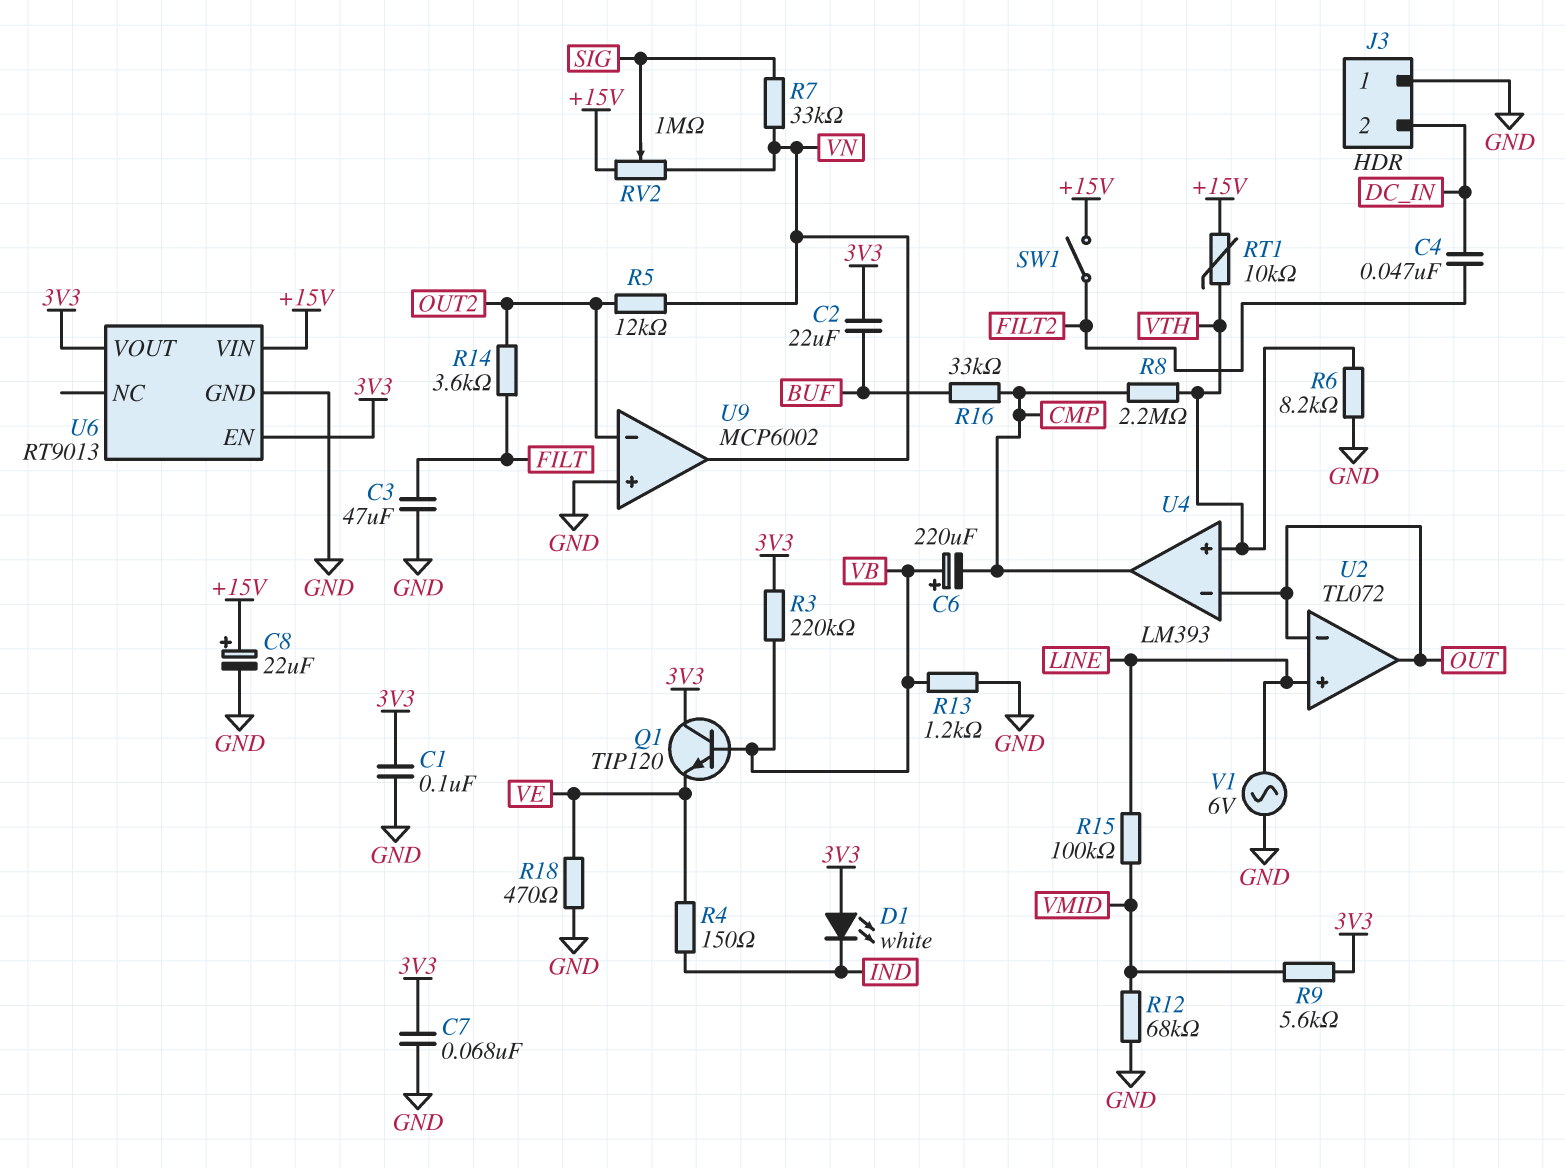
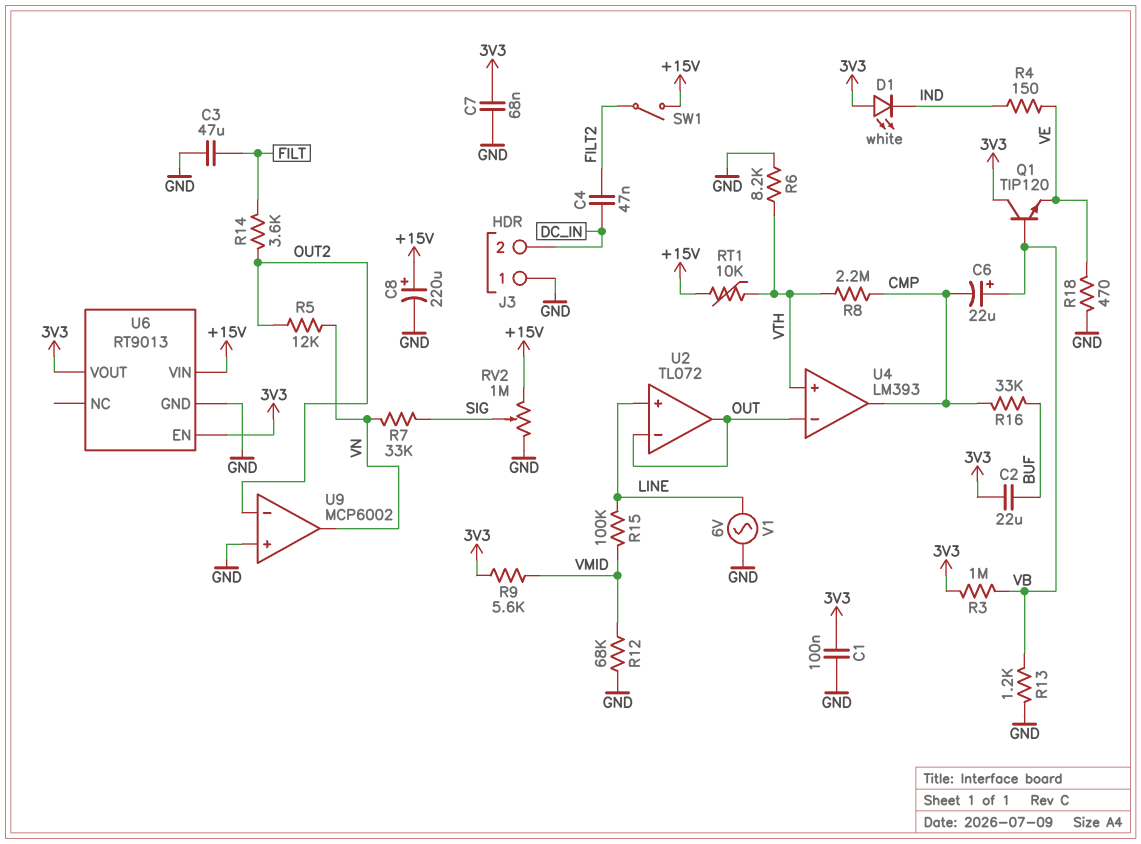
C6: 220uF (plus VB, minus CMP) -> 22uF (plus VB, minus CMP)
C8: 22uF (plus +15V, minus GND) -> 220uF (plus +15V, minus GND)
R3: 220k (3V3, VB) -> 1M (3V3, VB)
RV2: 1M (+15V, VN, wiper SIG) -> 1M (+15V, GND, wiper SIG)

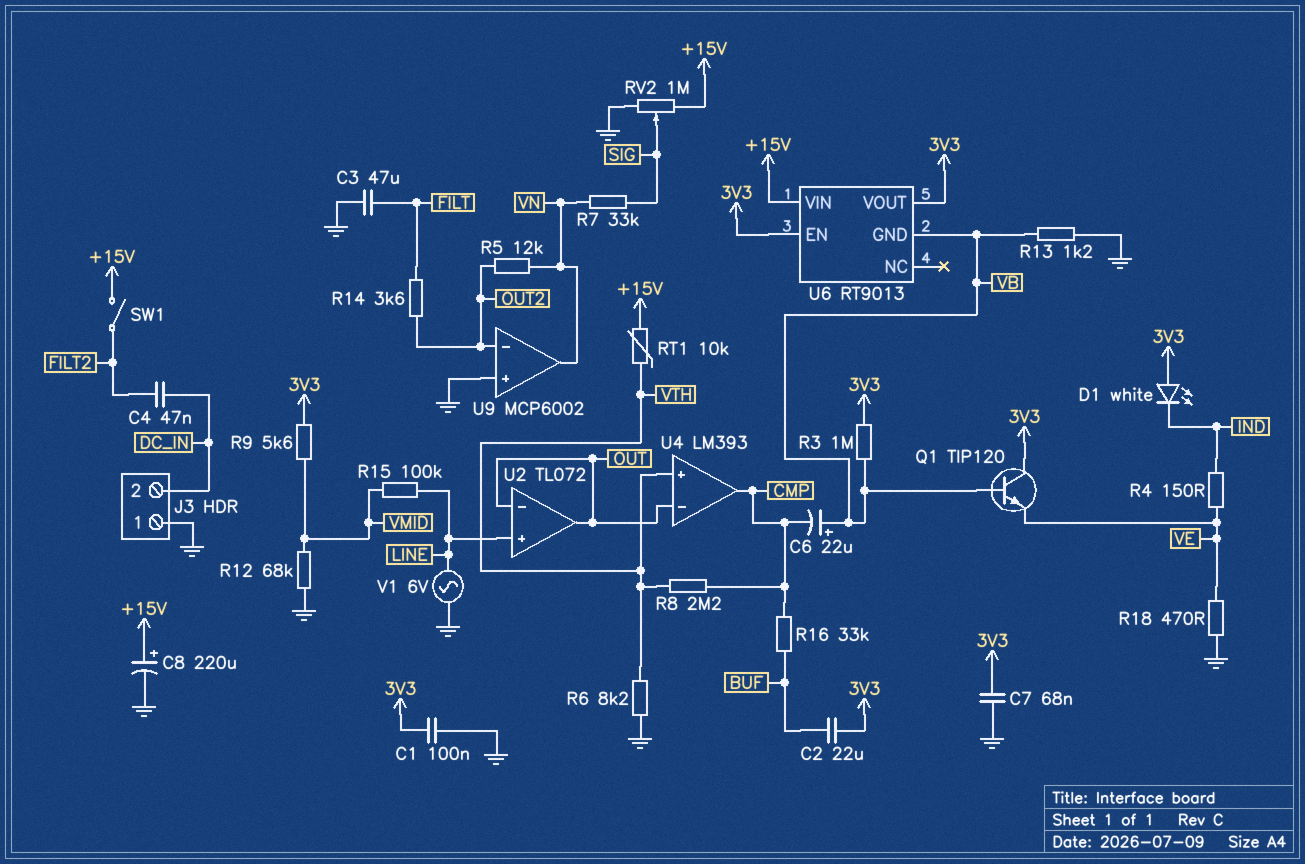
U6 pin GND: GND -> VB

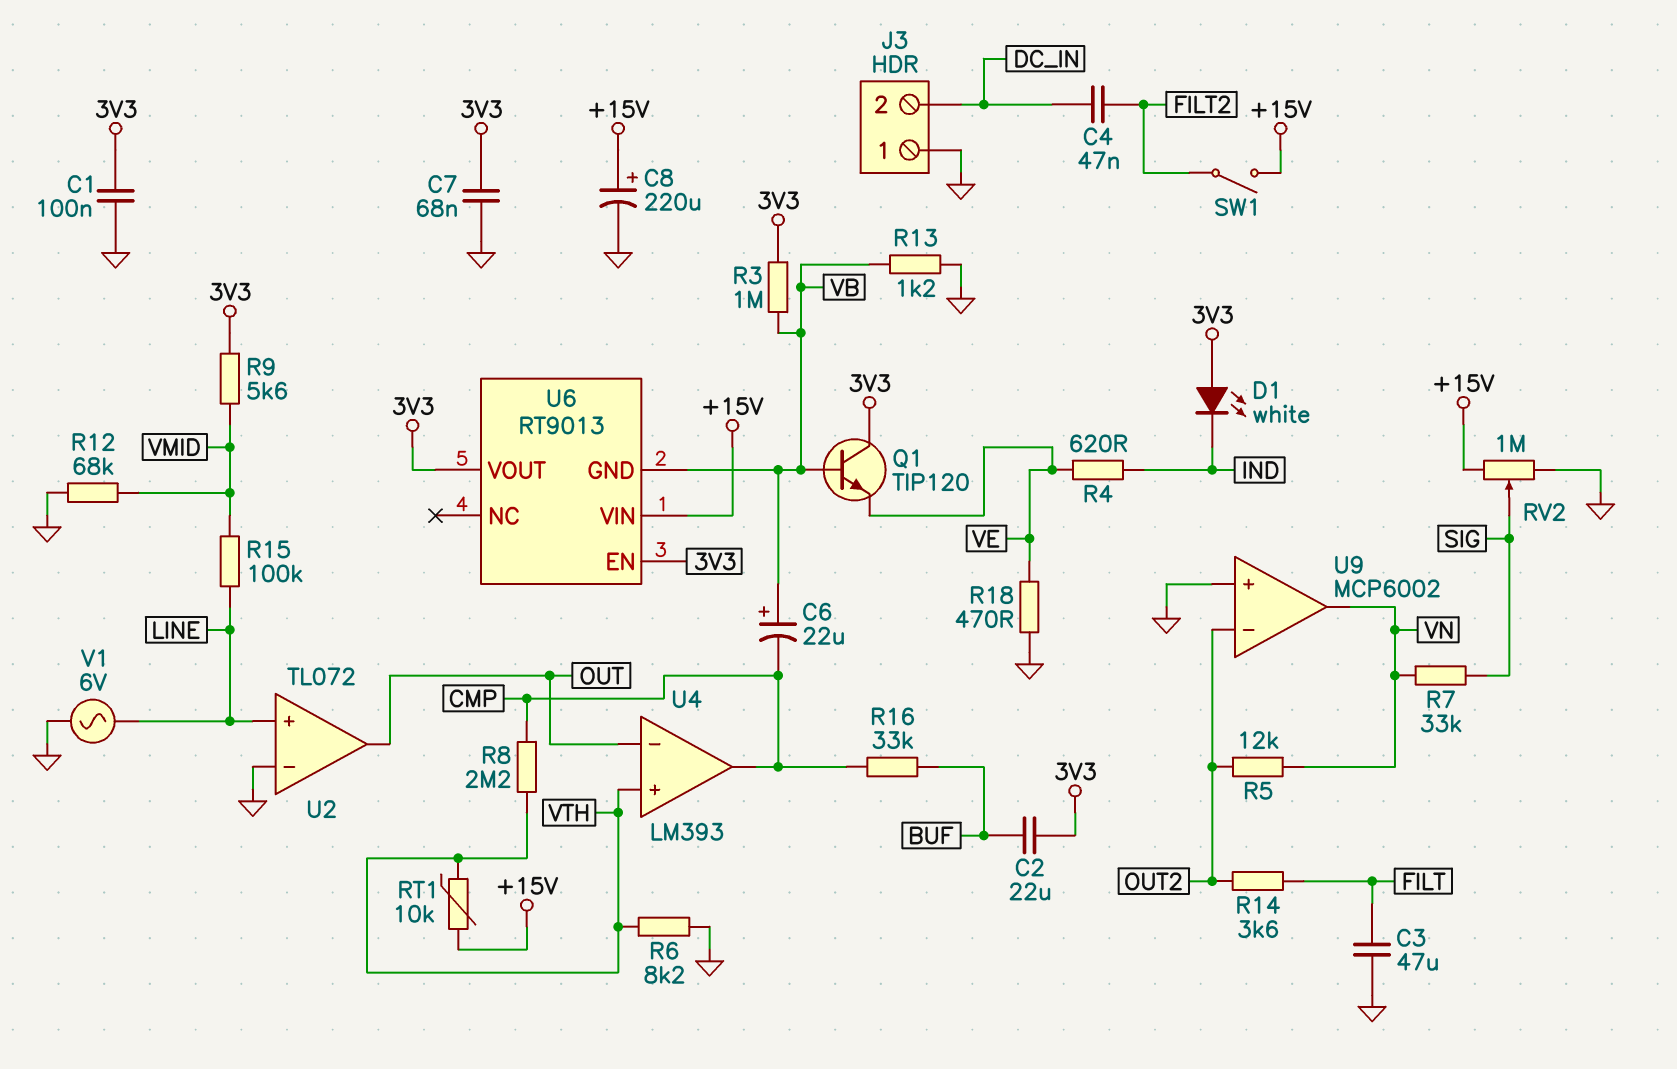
R4: 150 (IND, VE) -> 620 (IND, VE)
U2 pin in-: OUT -> GND

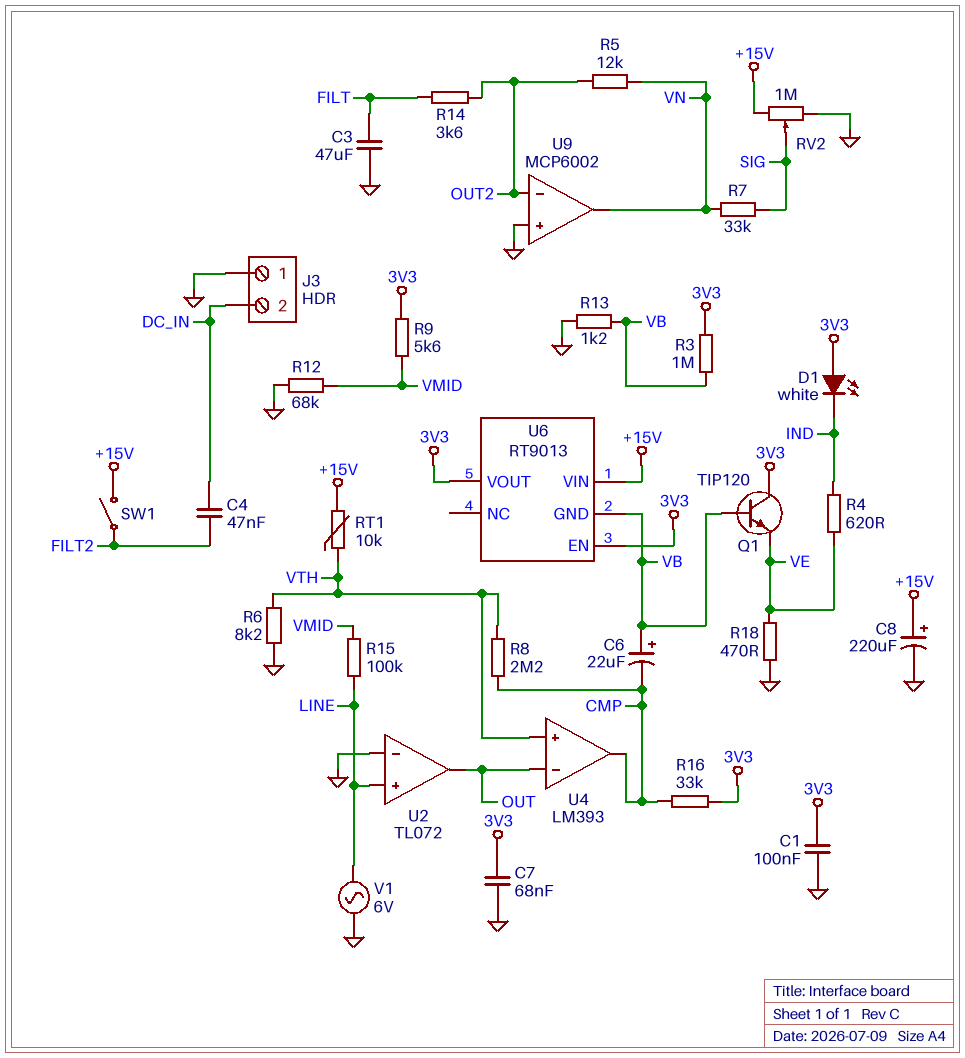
C2: 22uF (3V3, BUF) -> none
R16: 33k (BUF, CMP) -> 33k (3V3, CMP)

